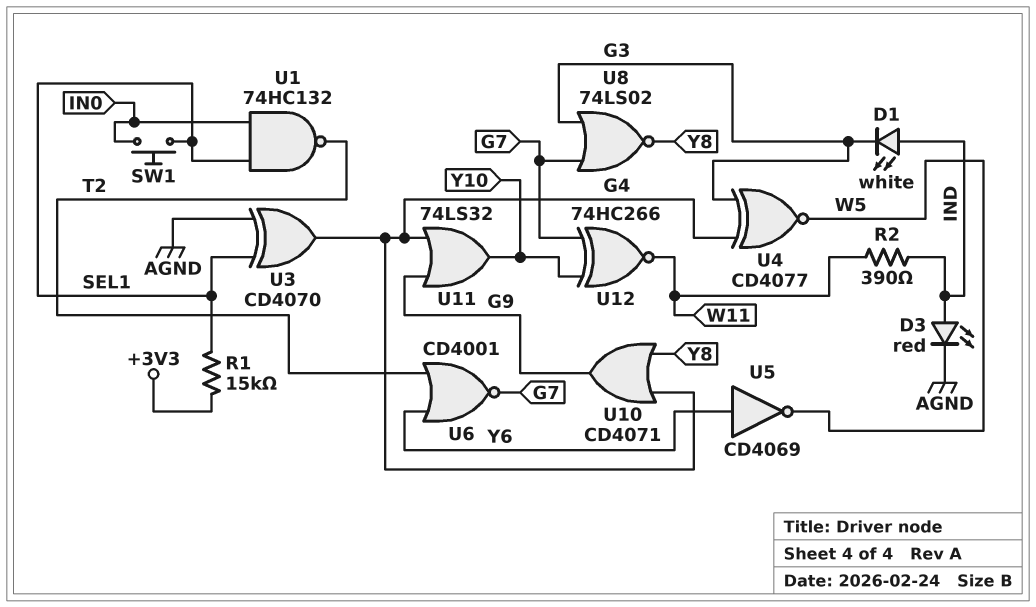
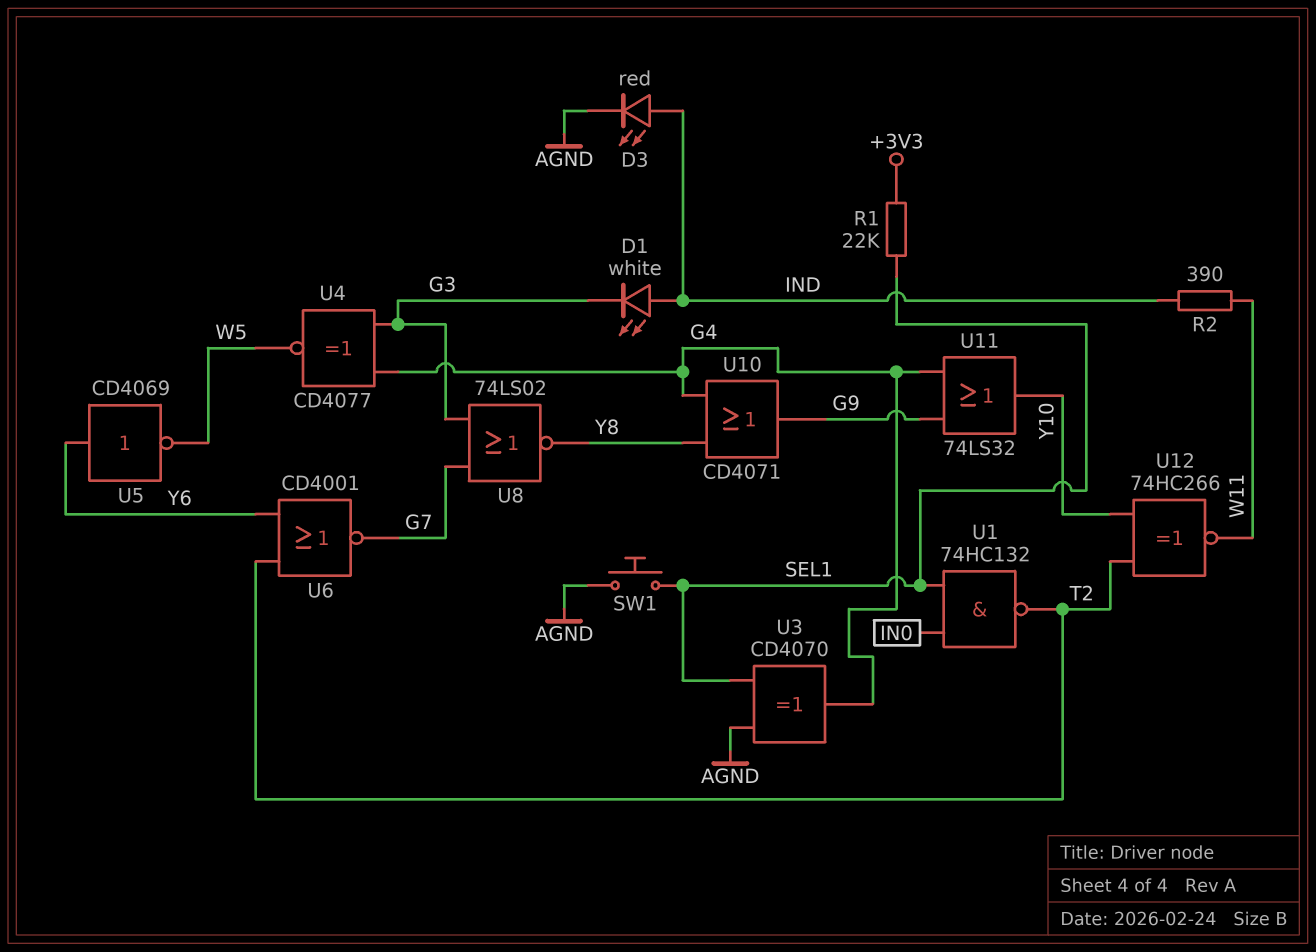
R1: 15k (+3V3, SEL1) -> 22k (+3V3, SEL1)
SW1: button (IN0, SEL1) -> button (AGND, SEL1)
U12: XNOR 74HC266 (in G7, in Y10, out W11) -> XNOR 74HC266 (in T2, in Y10, out W11)

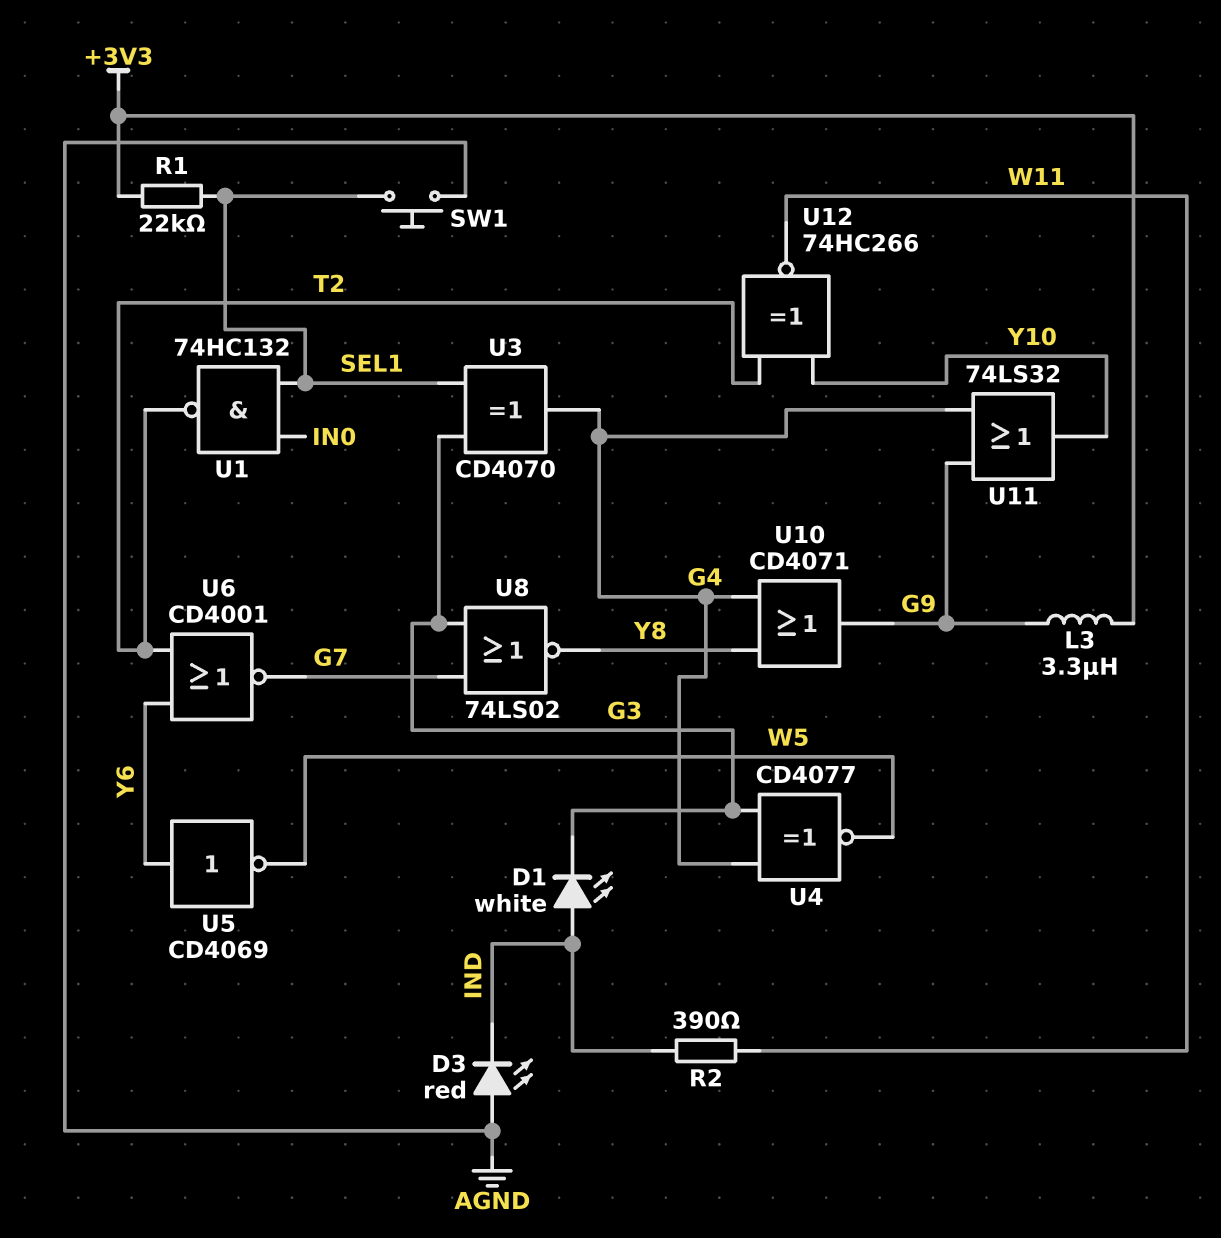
D3: LED red (A IND, K AGND) -> LED red (A AGND, K IND)
L3: none -> 3.3uH (+3V3, G9)
U3: XOR CD4070 (in AGND, in SEL1, out G4) -> XOR CD4070 (in G3, in SEL1, out G4)

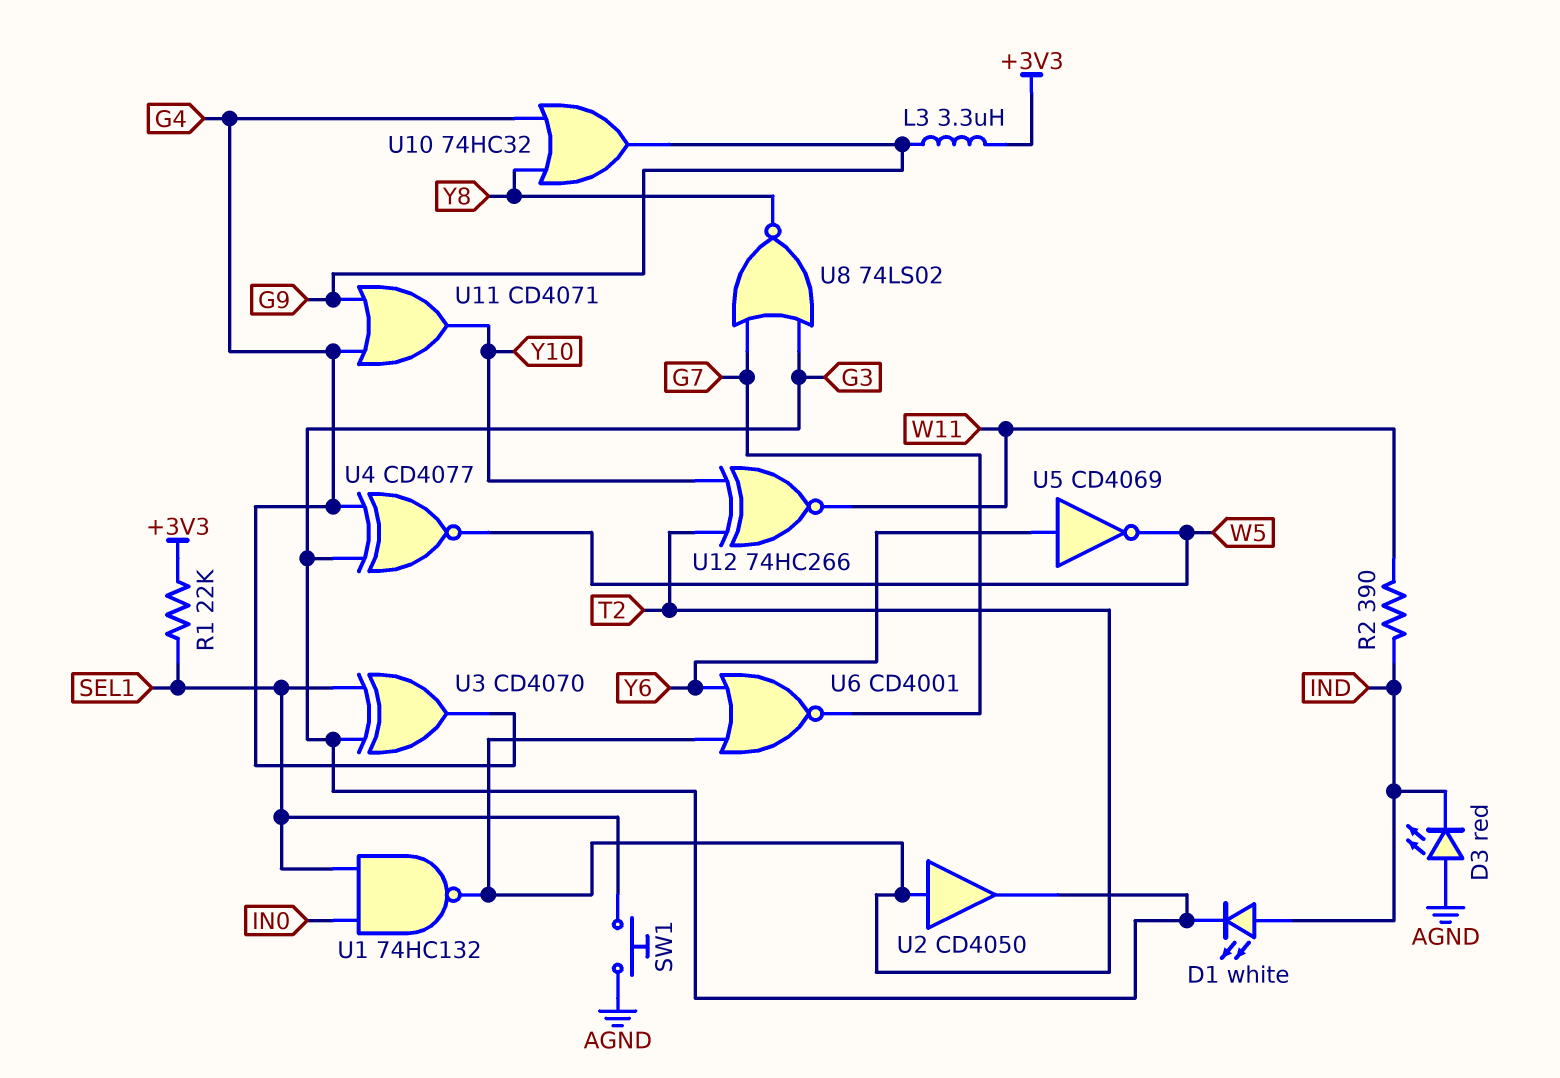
U2: none -> buffer CD4050 (in T2, out G3)
U10: OR CD4071 (in G4, in Y8, out G9) -> OR 74HC32 (in G4, in Y8, out G9)
U11: OR 74LS32 (in G4, in G9, out Y10) -> OR CD4071 (in G4, in G9, out Y10)

